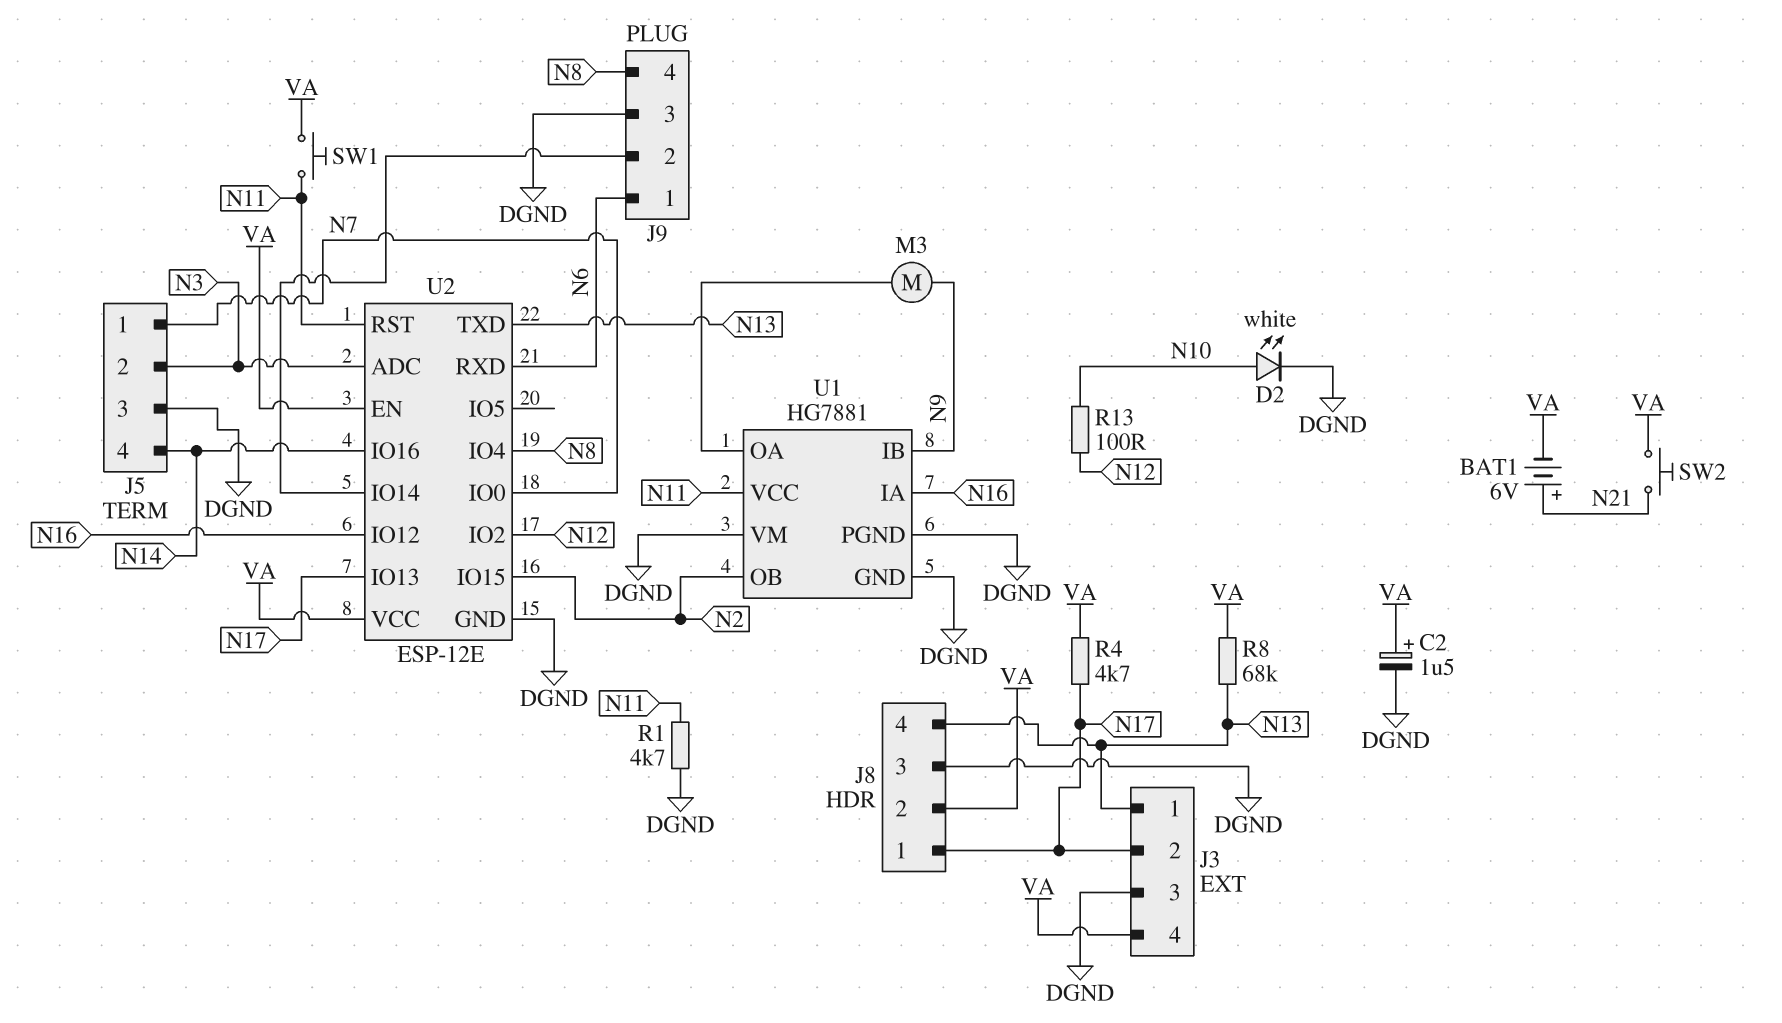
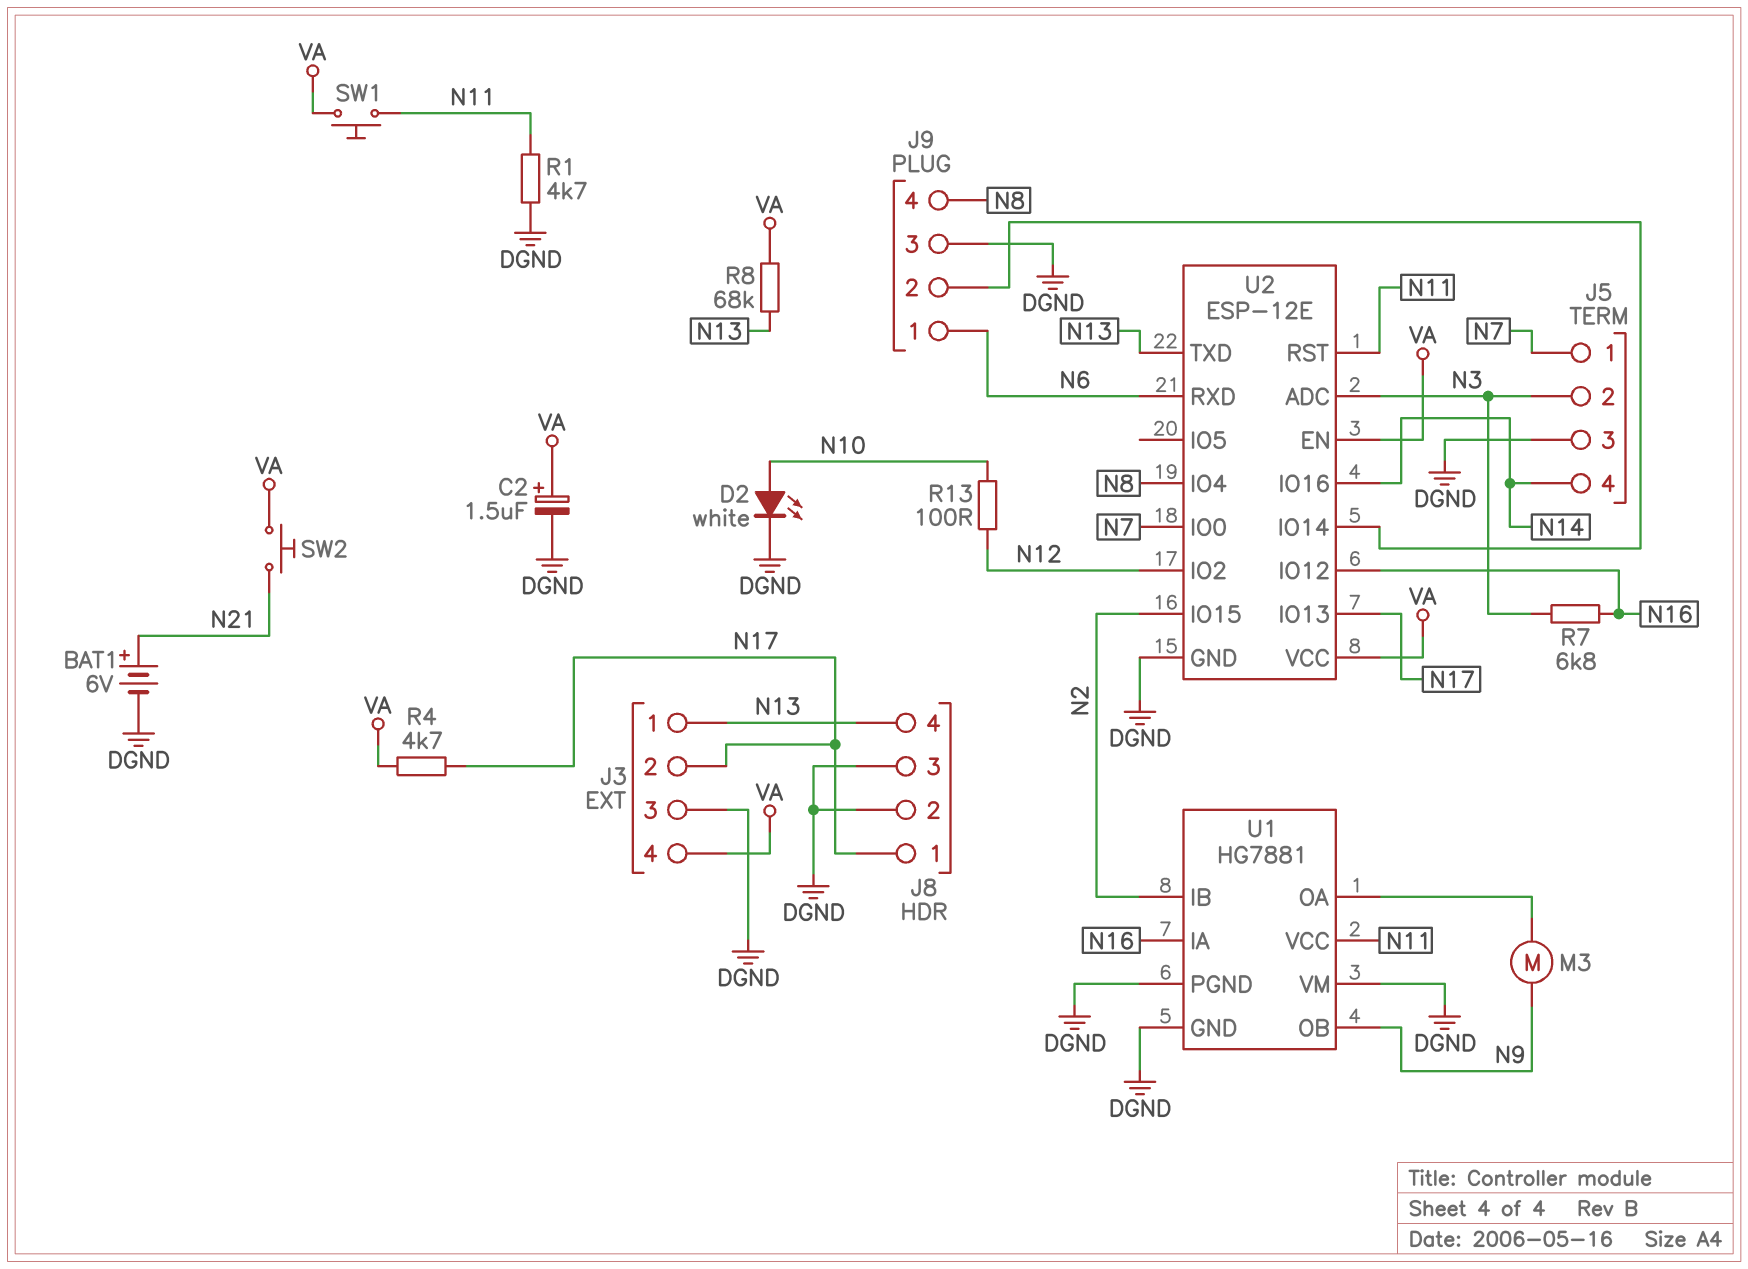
BAT1: 6V (plus N21, minus VA) -> 6V (plus N21, minus DGND)
J8 pin 2: VA -> DGND
R7: none -> 6.8k (N3, N16)
U1 pin IB: N9 -> N2
U1 pin OB: N2 -> N9

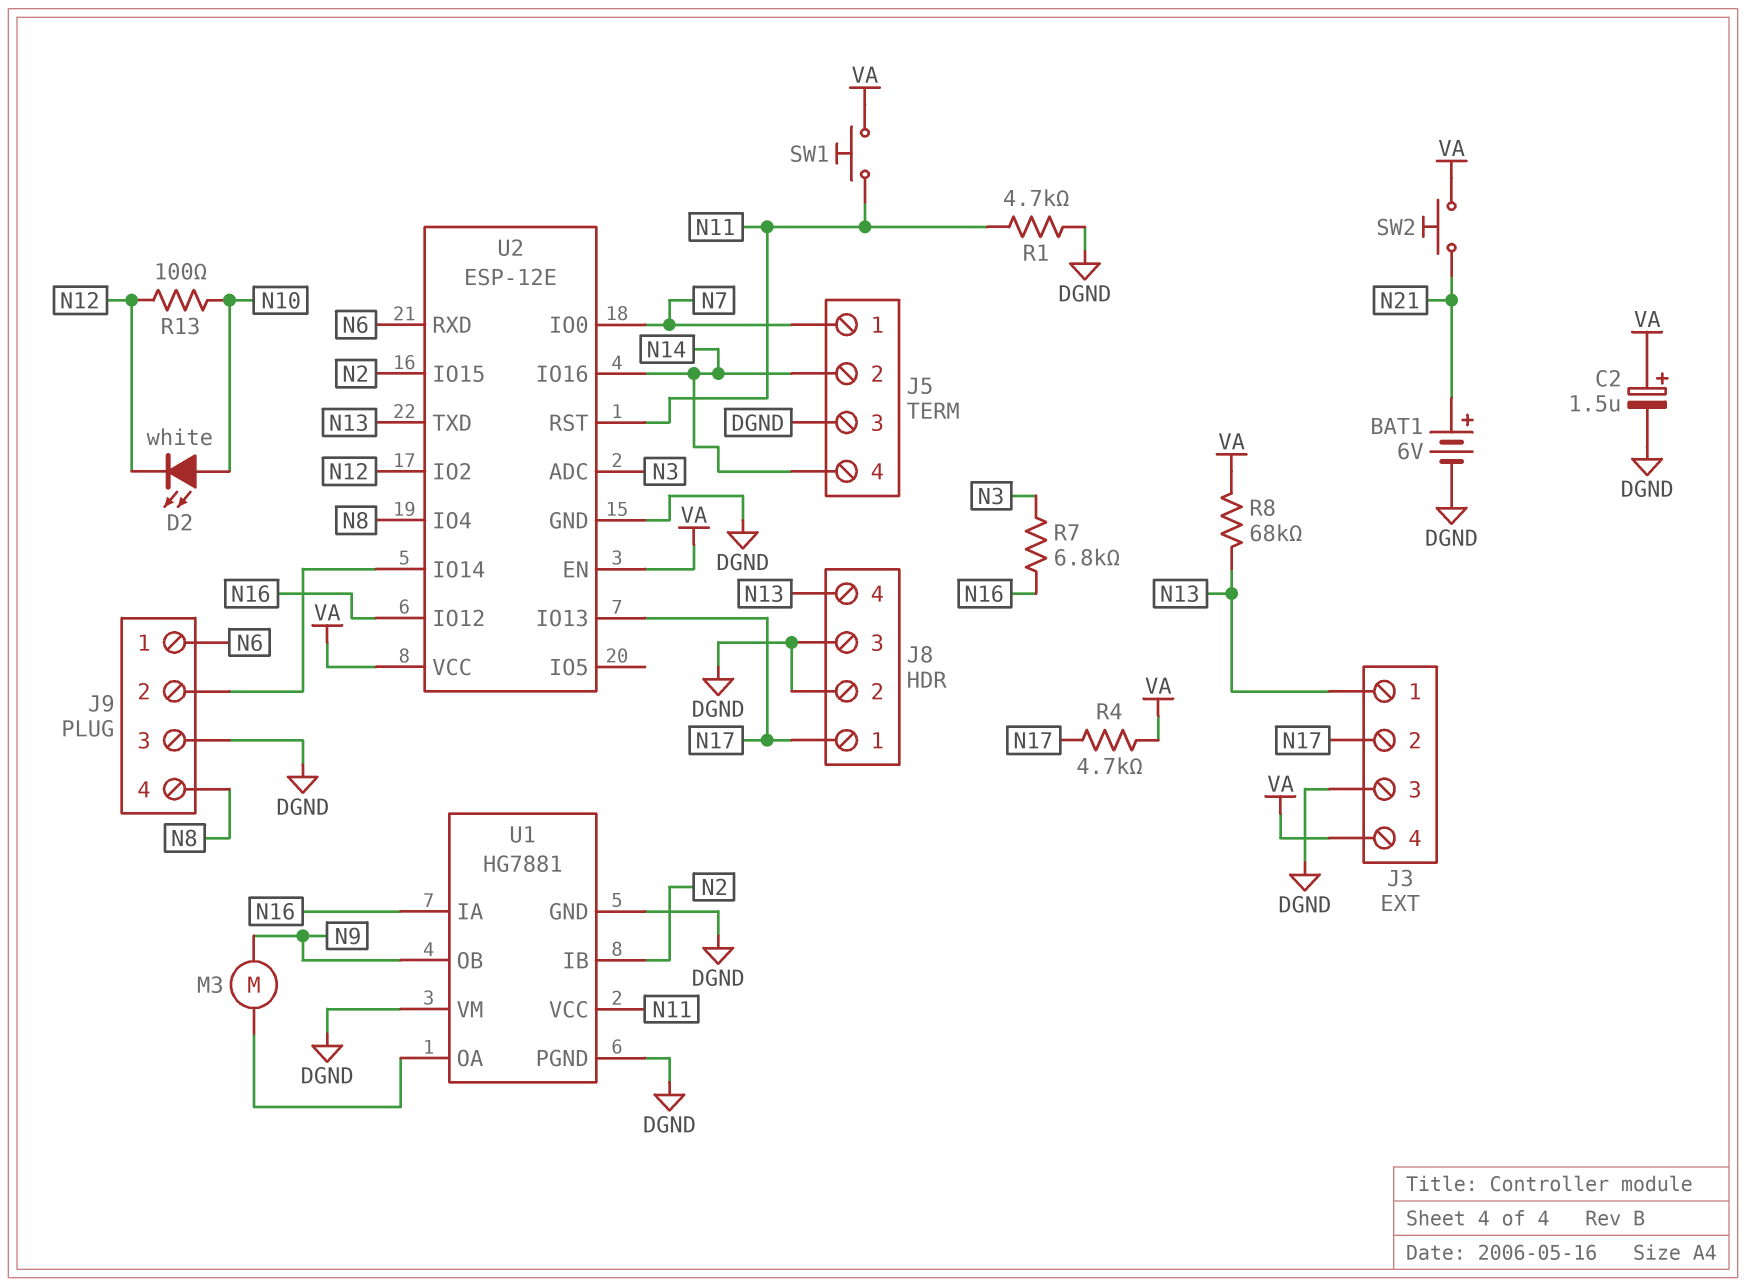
D2: LED white (A N10, K DGND) -> LED white (A N10, K N12)
J5 pin 2: N3 -> N14

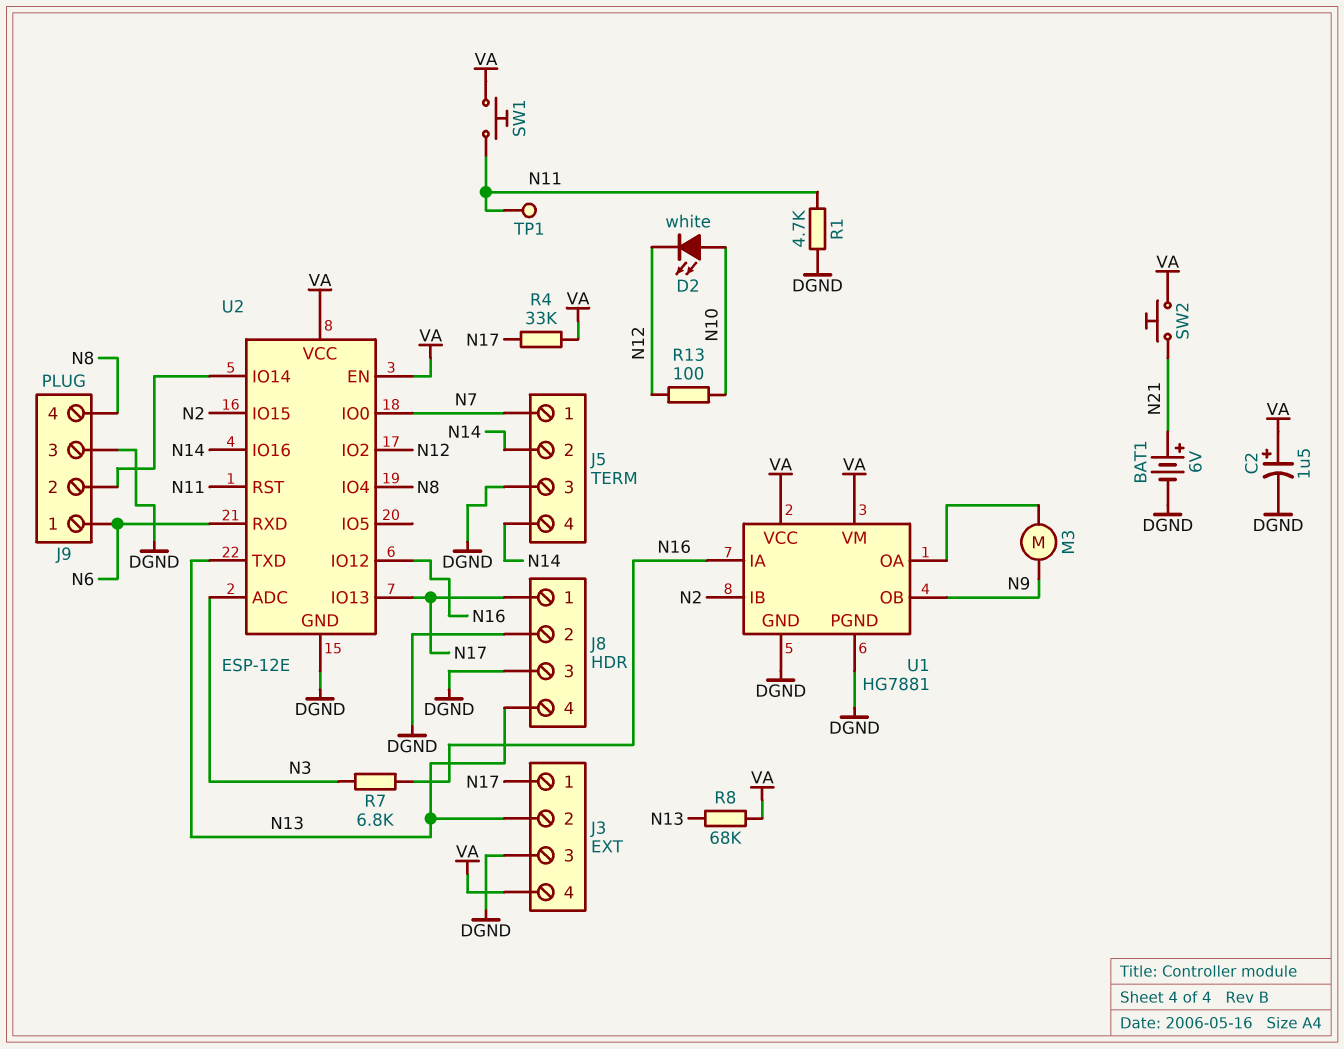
J3 pin 1: N13 -> N17
J3 pin 2: N17 -> N13
R4: 4.7k (N17, VA) -> 33k (N17, VA)
TP1: none -> test point (N11)
U1 pin VCC: N11 -> VA
U1 pin VM: DGND -> VA

